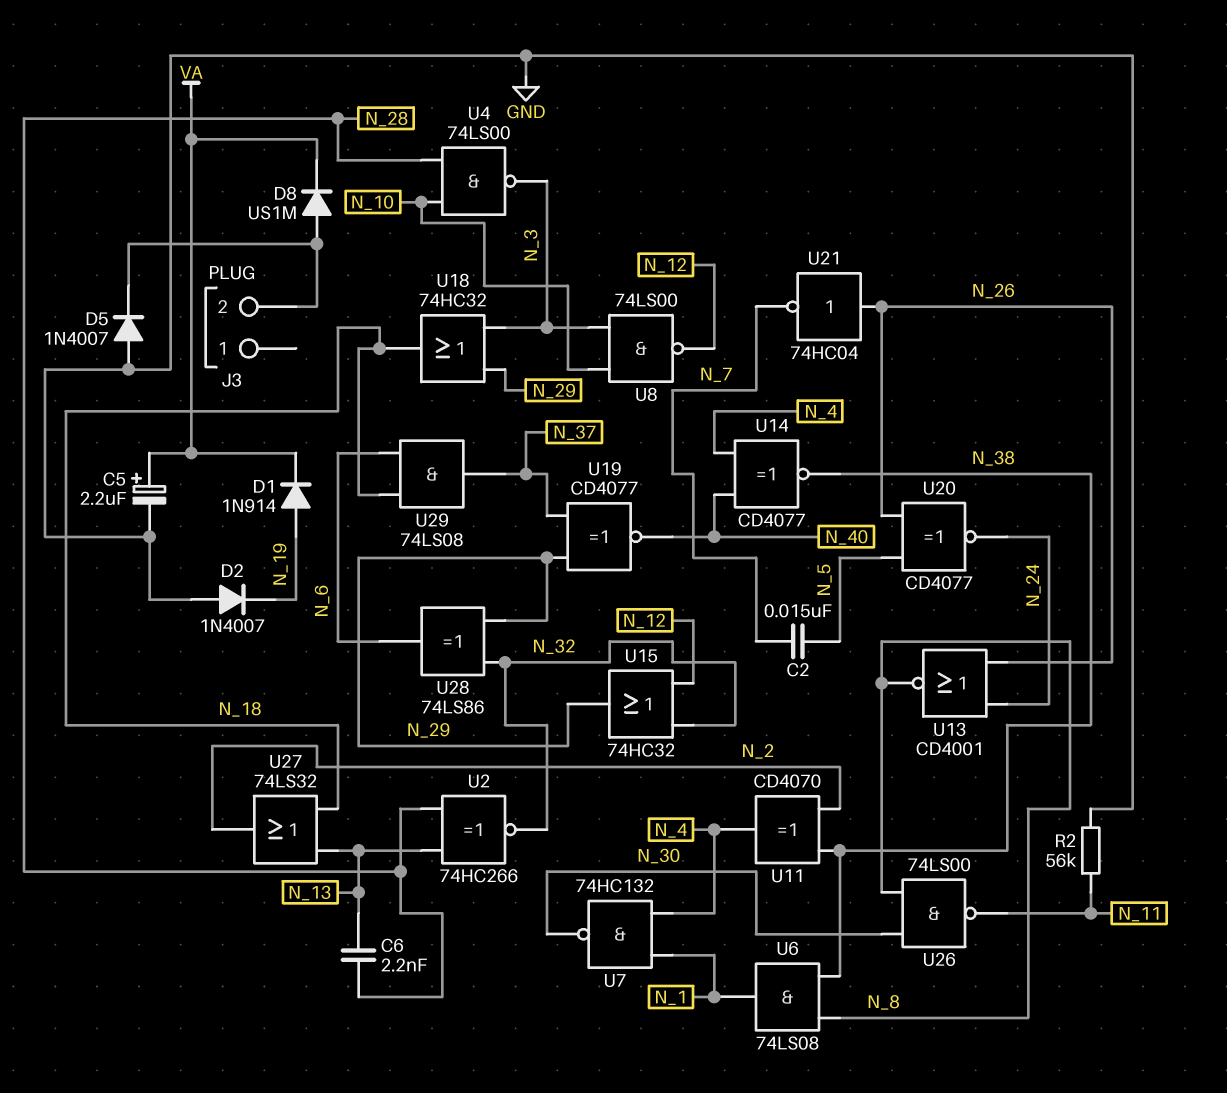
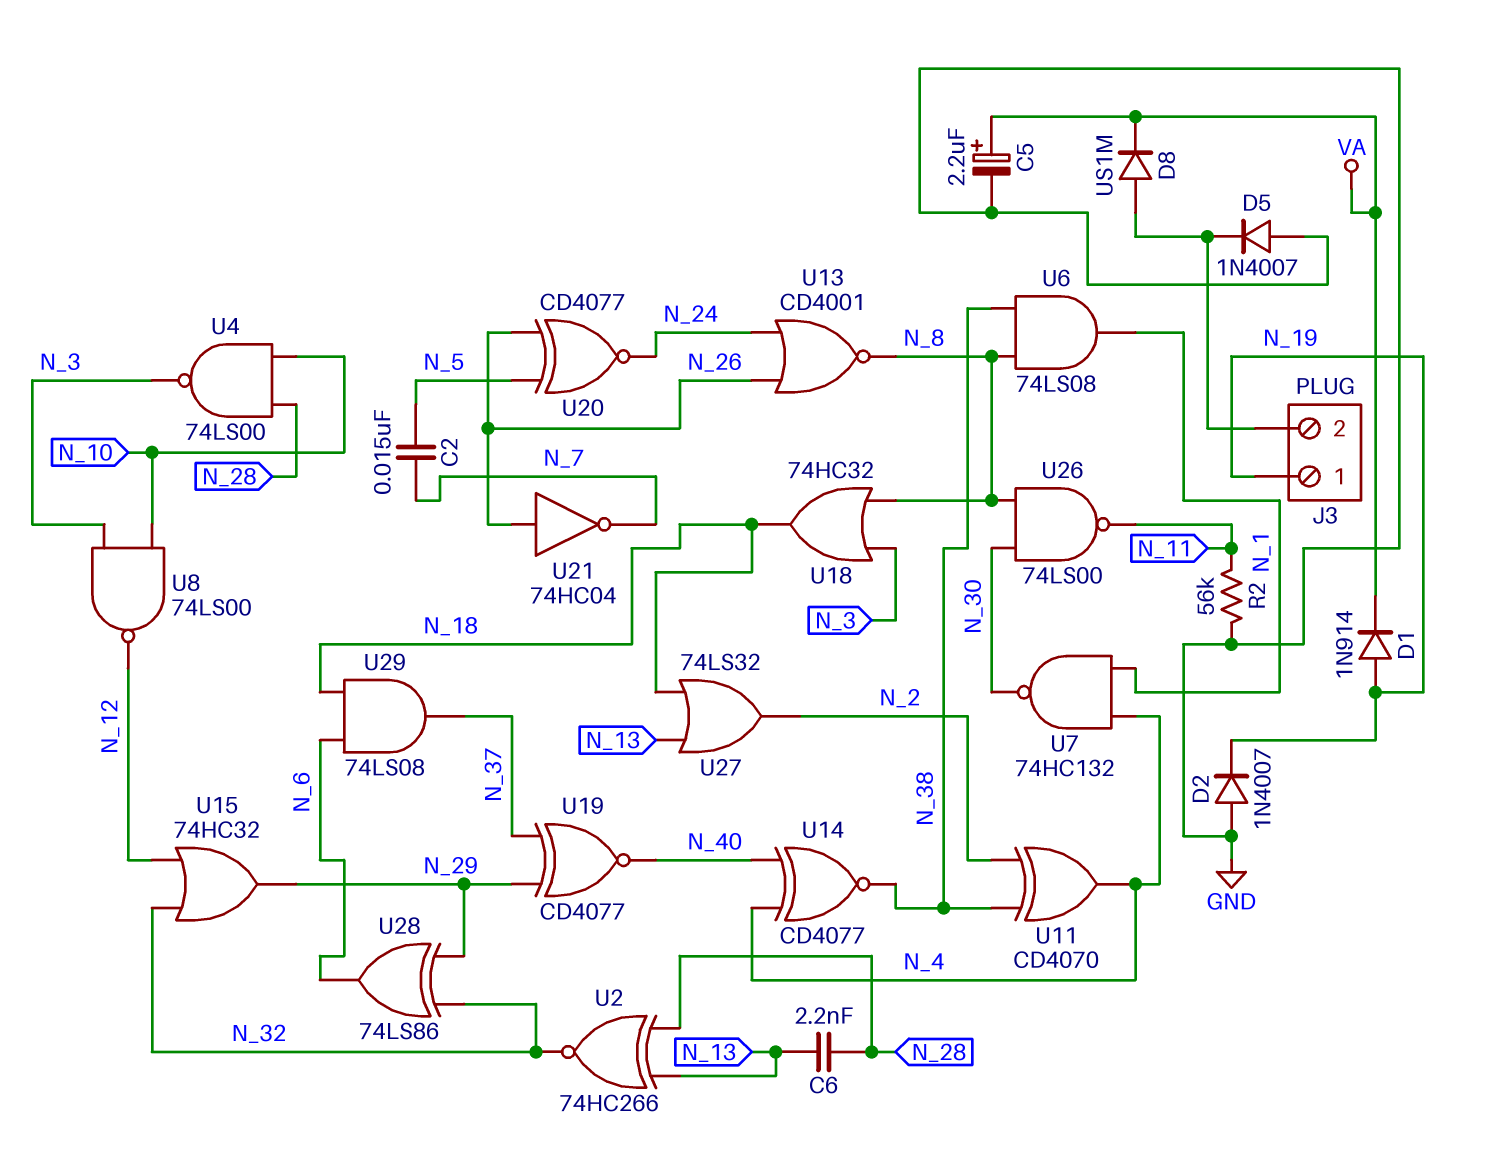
J3 pin 1: none -> N_19
U18: OR 74HC32 (in N_3, in N_29, out N_18) -> OR 74HC32 (in N_3, in N_8, out N_18)

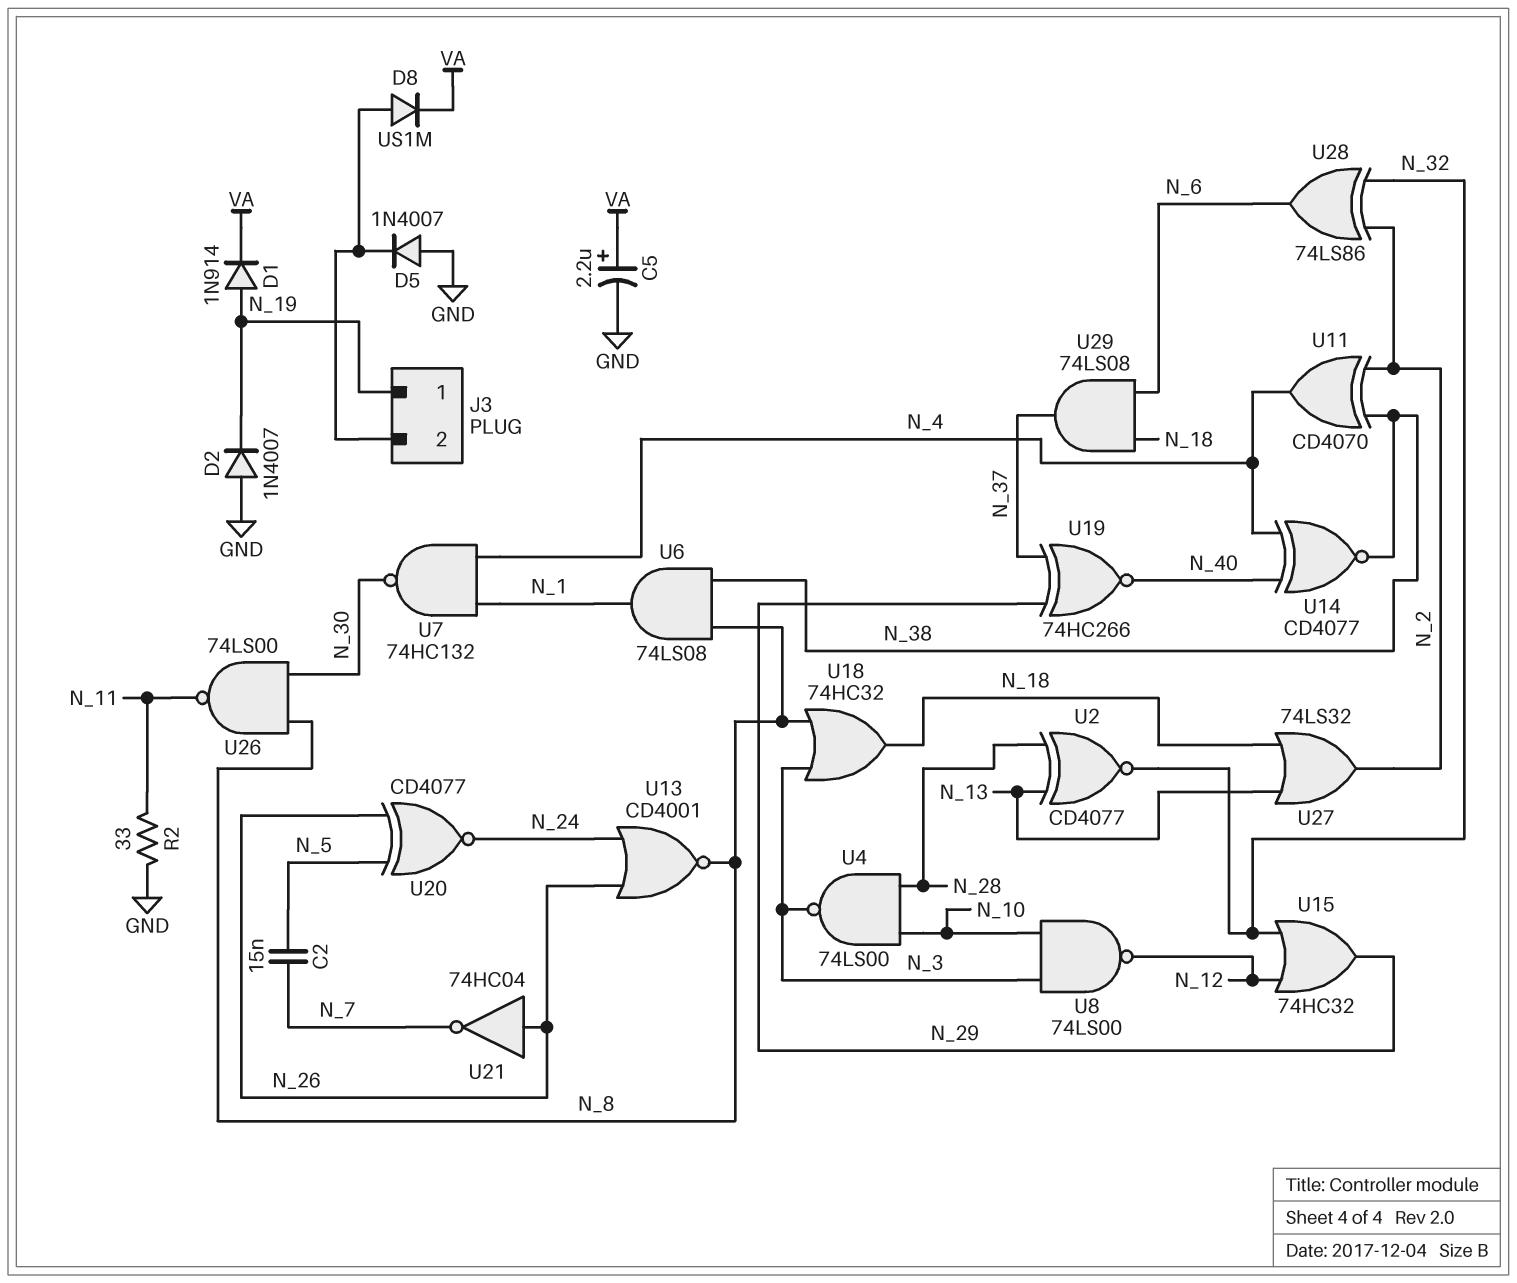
C6: 2.2nF (N_13, N_28) -> none
R2: 56k (GND, N_11) -> 33 (GND, N_11)
U2: XNOR 74HC266 (in N_13, in N_28, out N_32) -> XNOR CD4077 (in N_13, in N_28, out N_32)
U19: XNOR CD4077 (in N_29, in N_37, out N_40) -> XNOR 74HC266 (in N_29, in N_37, out N_40)
U28: XOR 74LS86 (in N_29, in N_32, out N_6) -> XOR 74LS86 (in N_2, in N_32, out N_6)

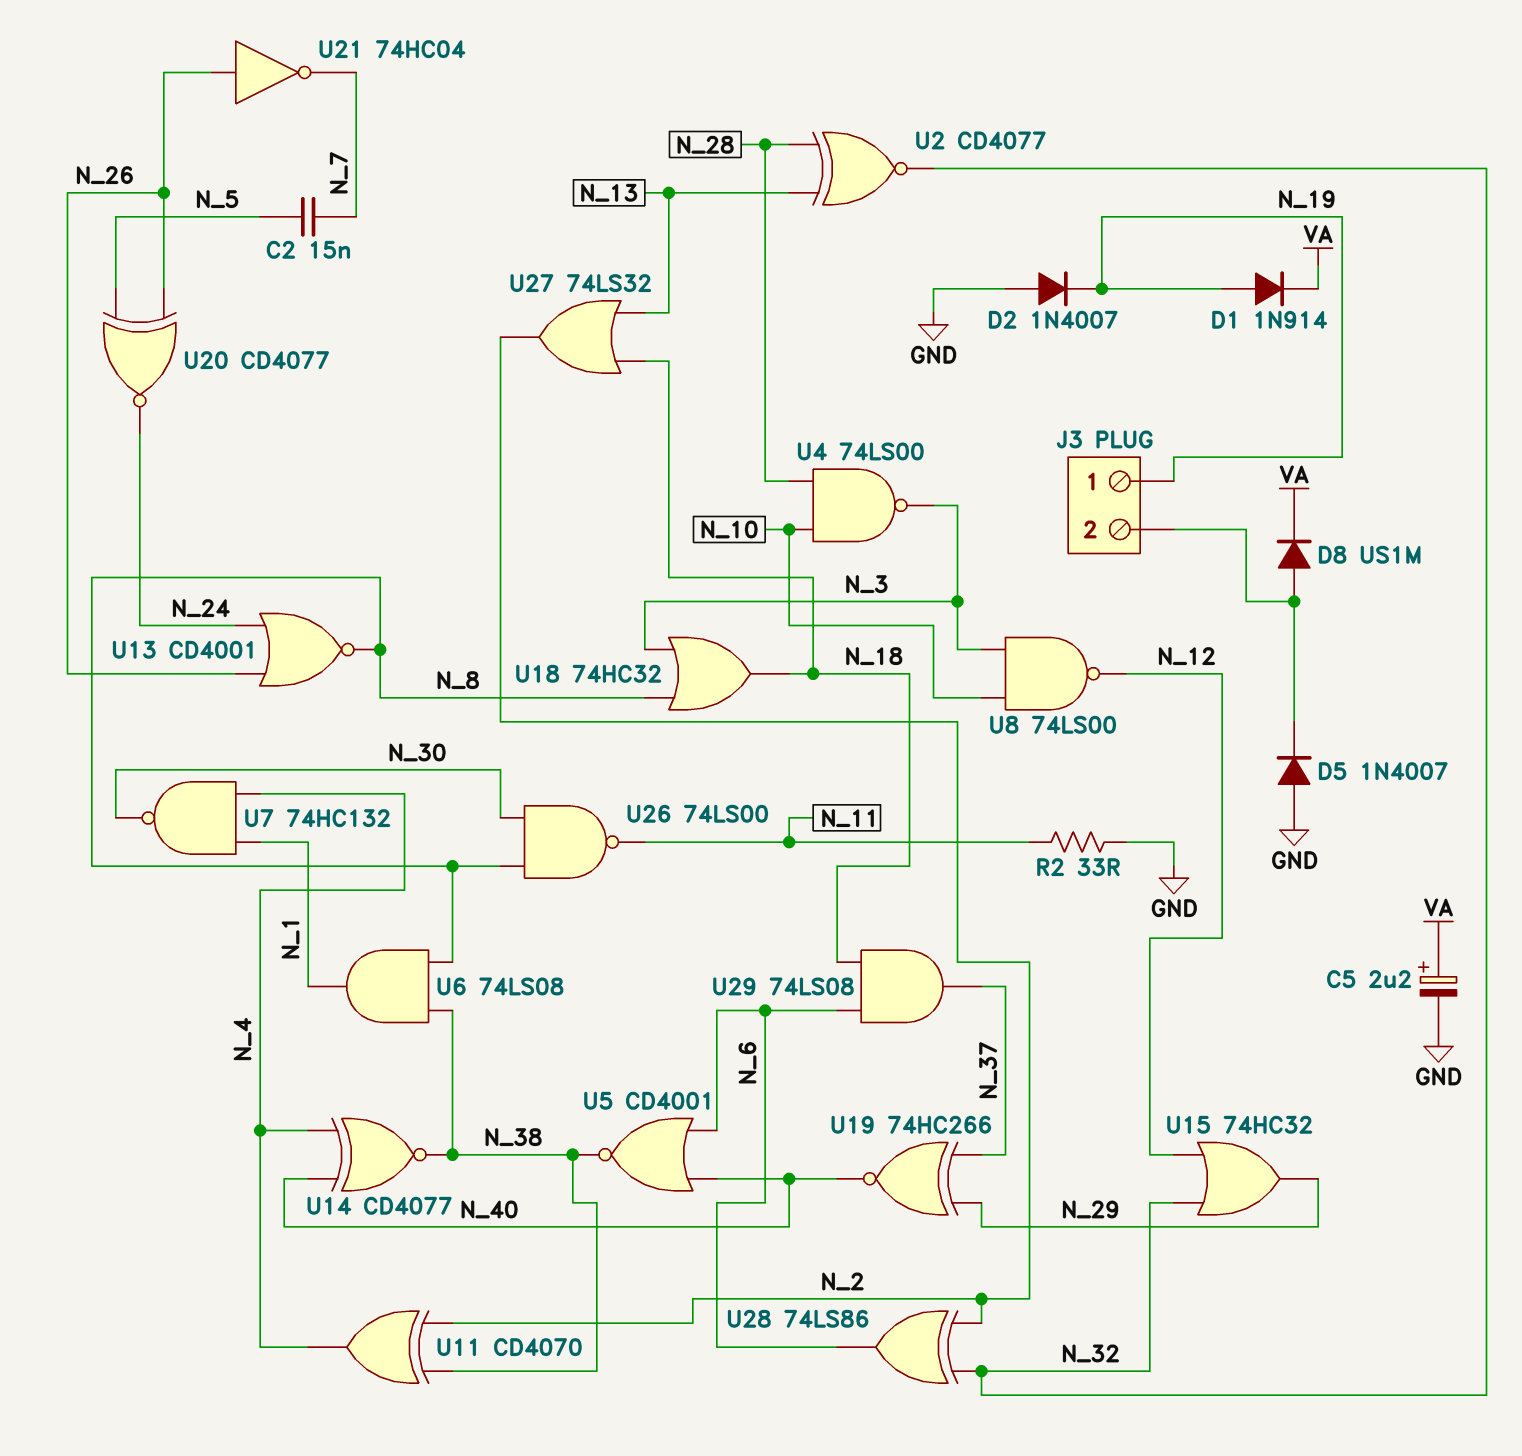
U5: none -> NOR CD4001 (in N_6, in N_40, out N_38)

